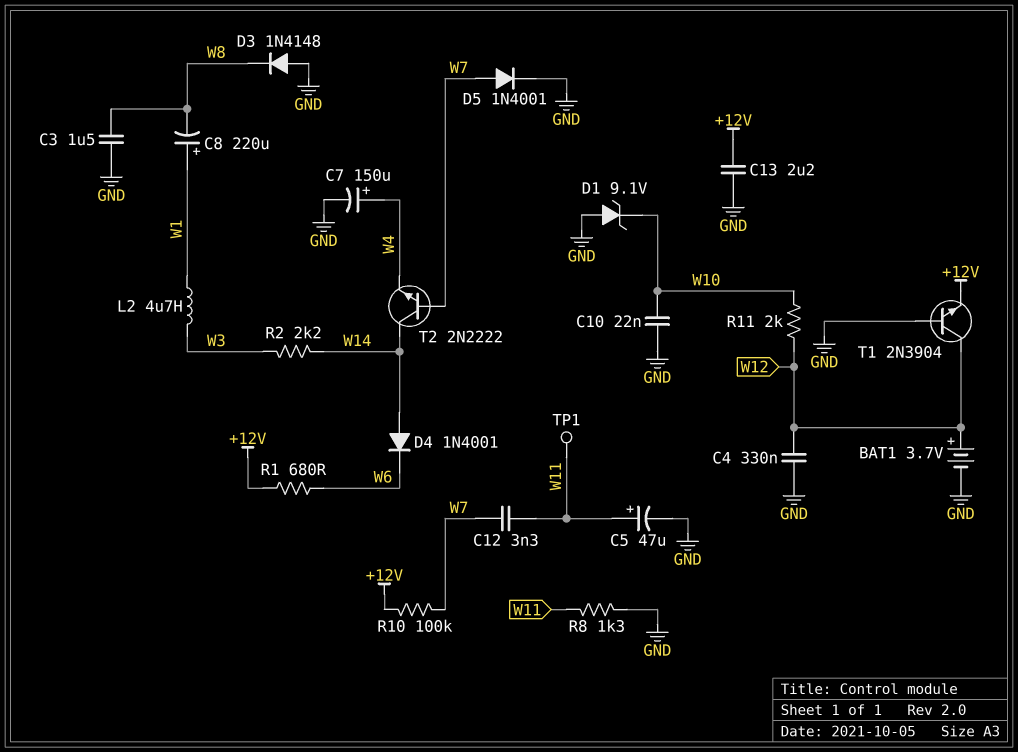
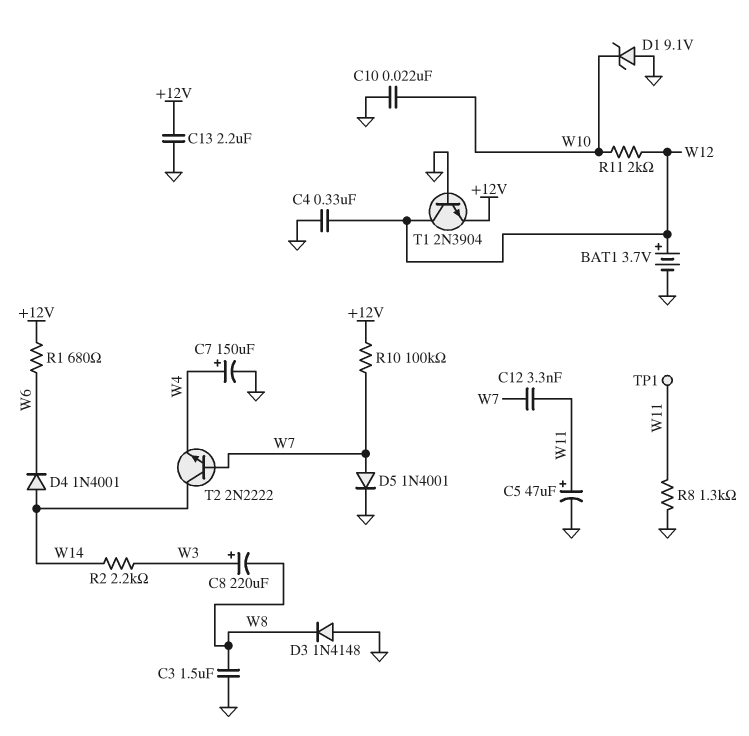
C8: 220uF (plus W1, minus W8) -> 220uF (plus W3, minus W8)
L2: 4.7uH (W1, W3) -> none

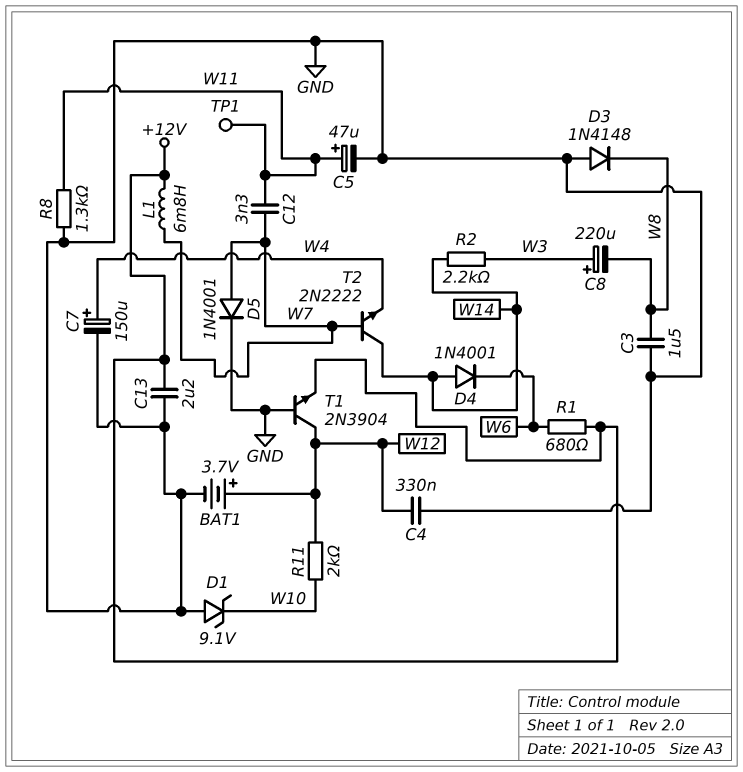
C10: 22nF (GND, W10) -> none
L1: none -> 6.8mH (+12V, W7)
R10: 100k (+12V, W7) -> none

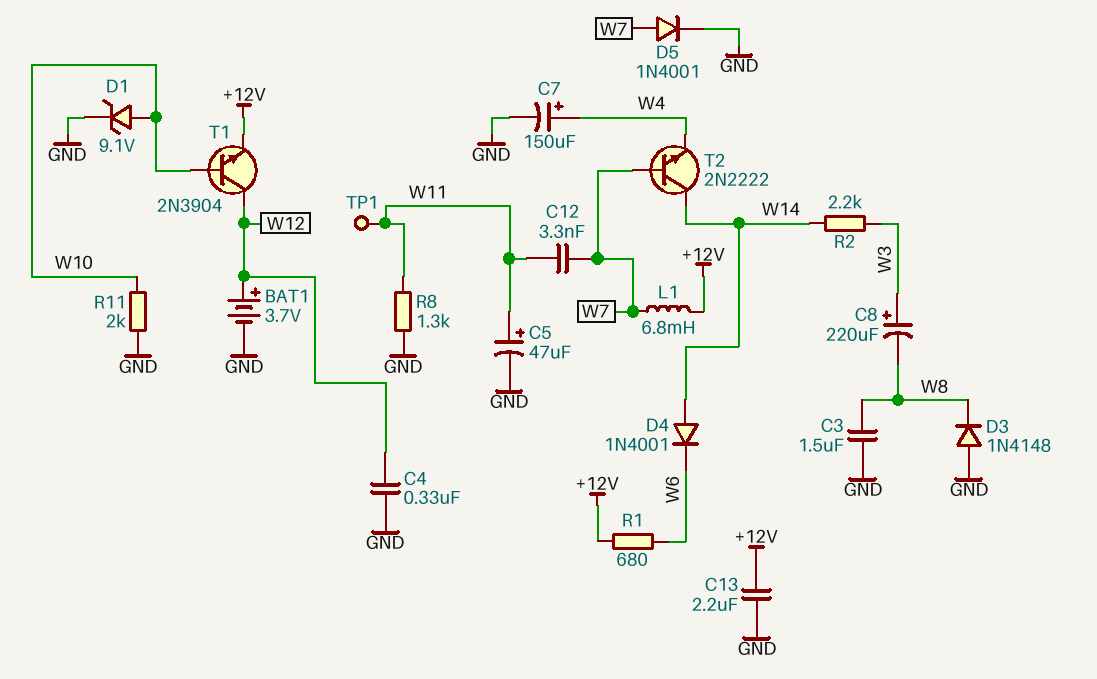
D1: zener 9.1V (A GND, K W10) -> zener 9.1V (A W10, K GND)
R11: 2k (W10, W12) -> 2k (GND, W10)
T1: NPN 2N3904 (B GND, C W12, E +12V) -> NPN 2N3904 (B W10, C W12, E +12V)

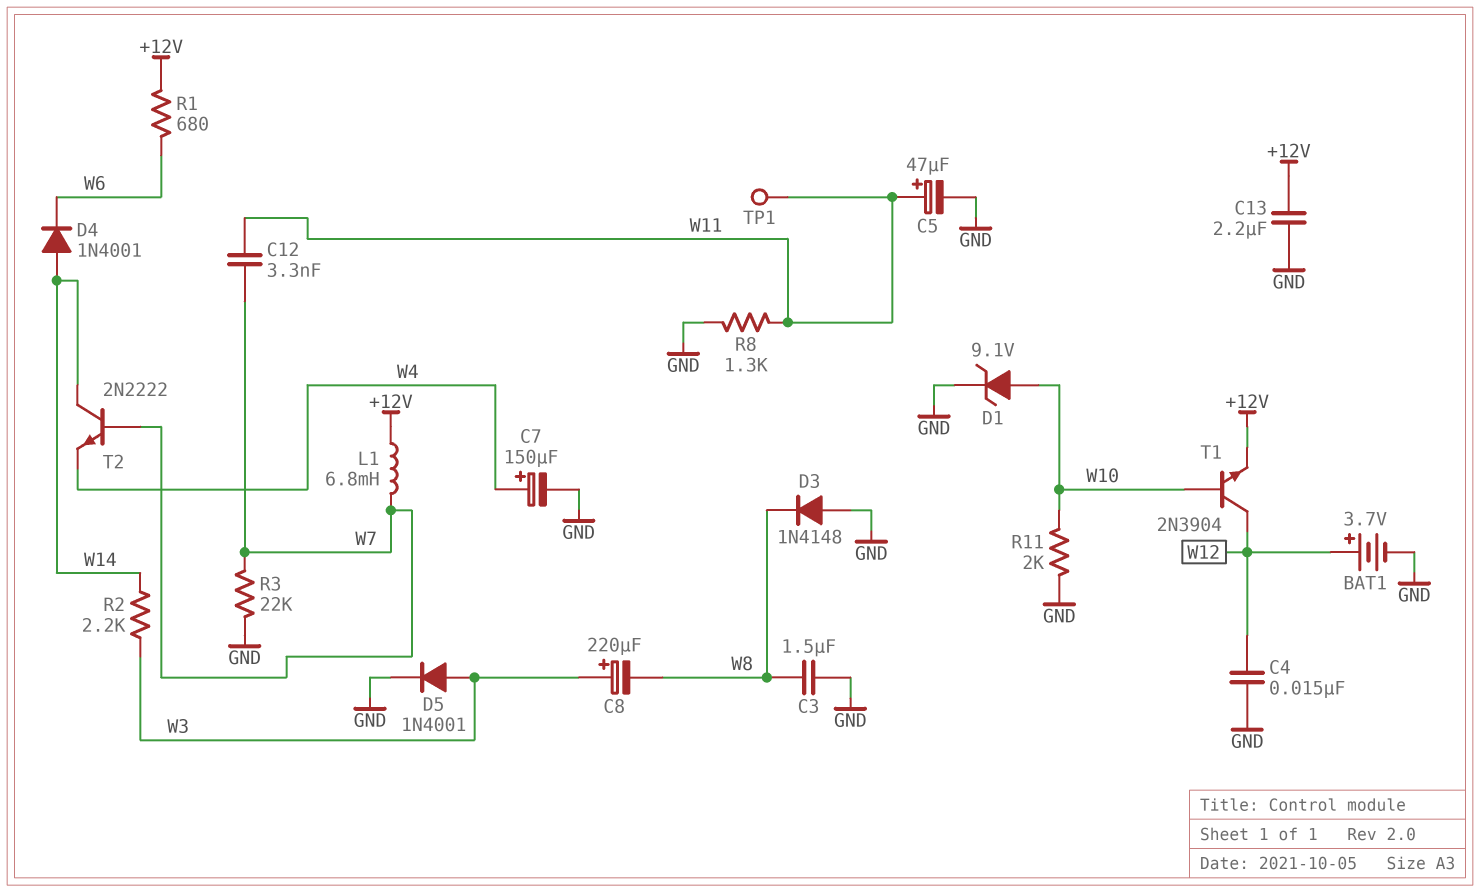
C4: 330nF (GND, W12) -> 15nF (GND, W12)
D5: diode 1N4001 (A W7, K GND) -> diode 1N4001 (A W3, K GND)
R3: none -> 22k (GND, W7)

